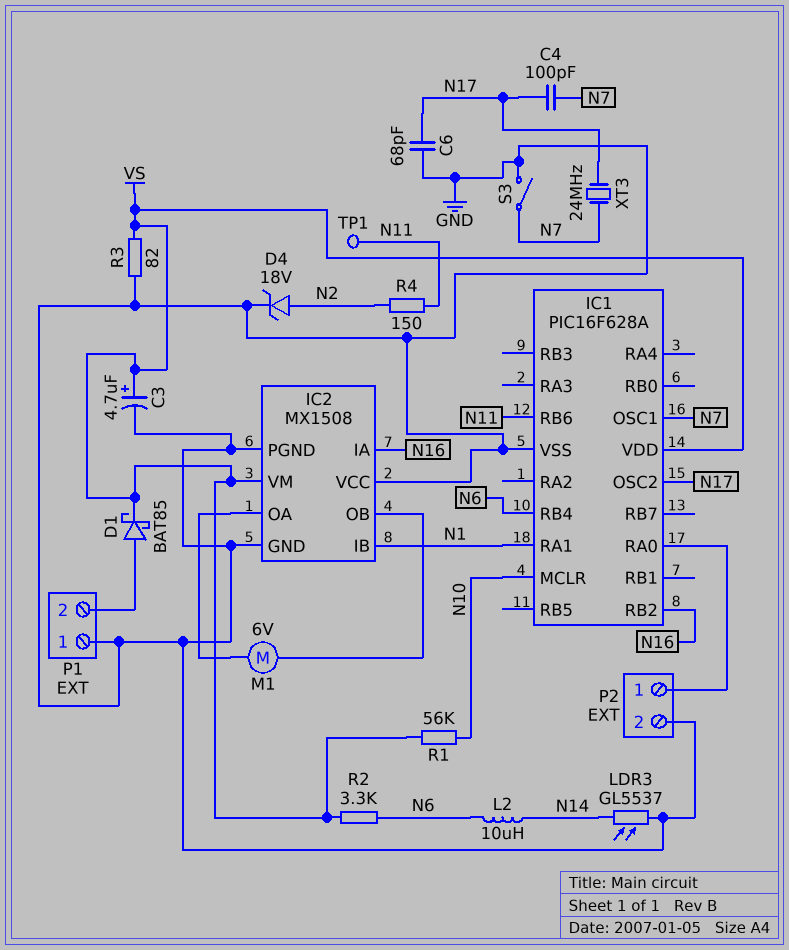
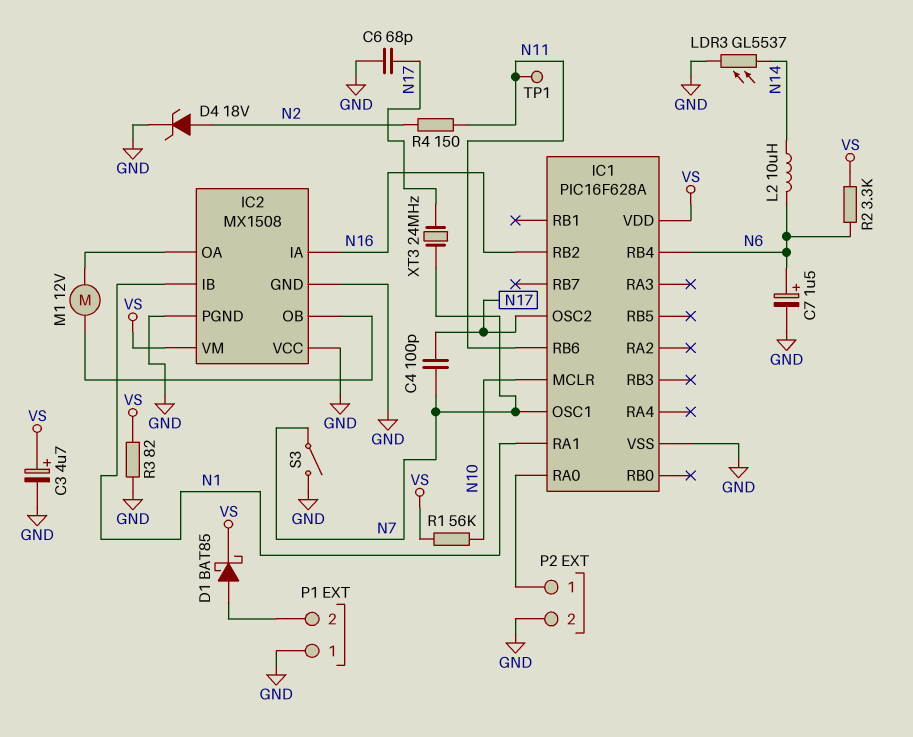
C7: none -> 1.5uF (plus N6, minus GND)
M1: motor 6V (IC2/OA, IC2/OB) -> motor 12V (IC2/OA, IC2/OB)

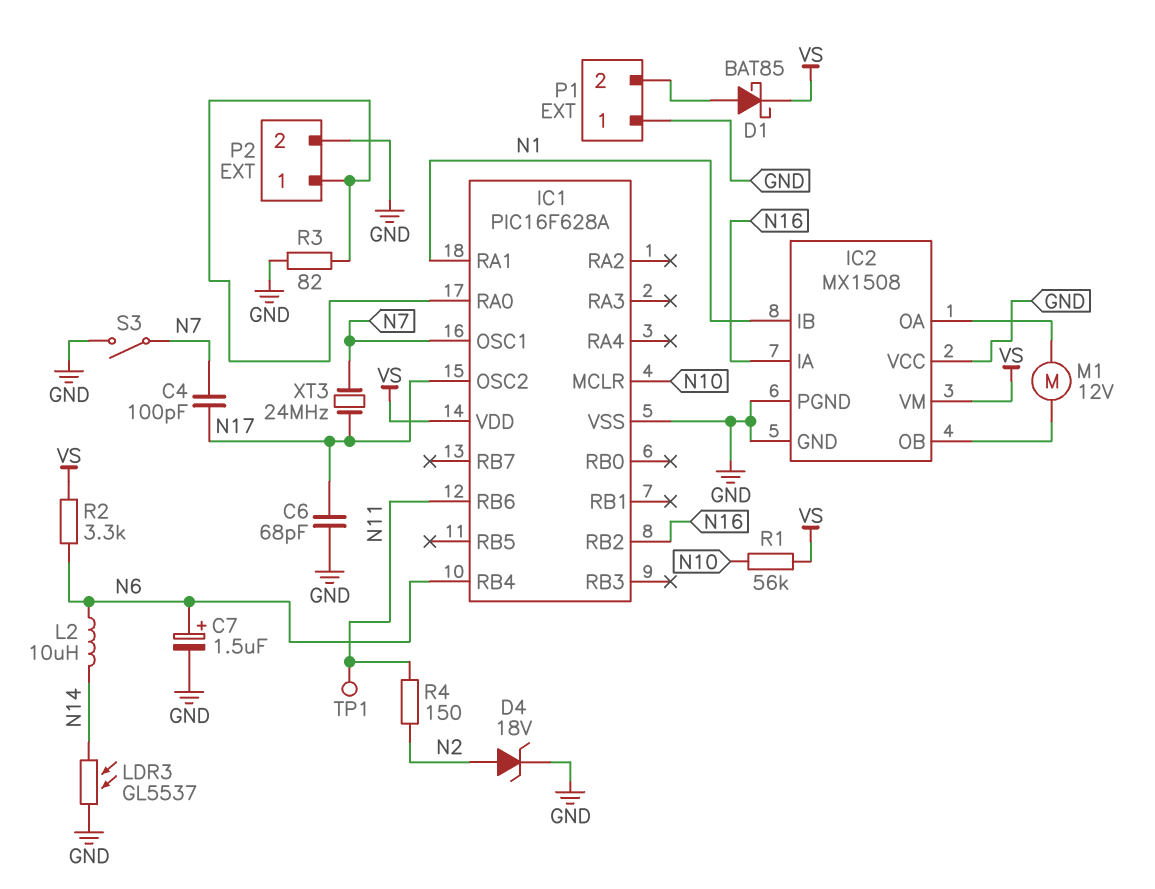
C3: 4.7uF (plus VS, minus GND) -> none
R3: 82 (GND, VS) -> 82 (GND, IC1/RA0)

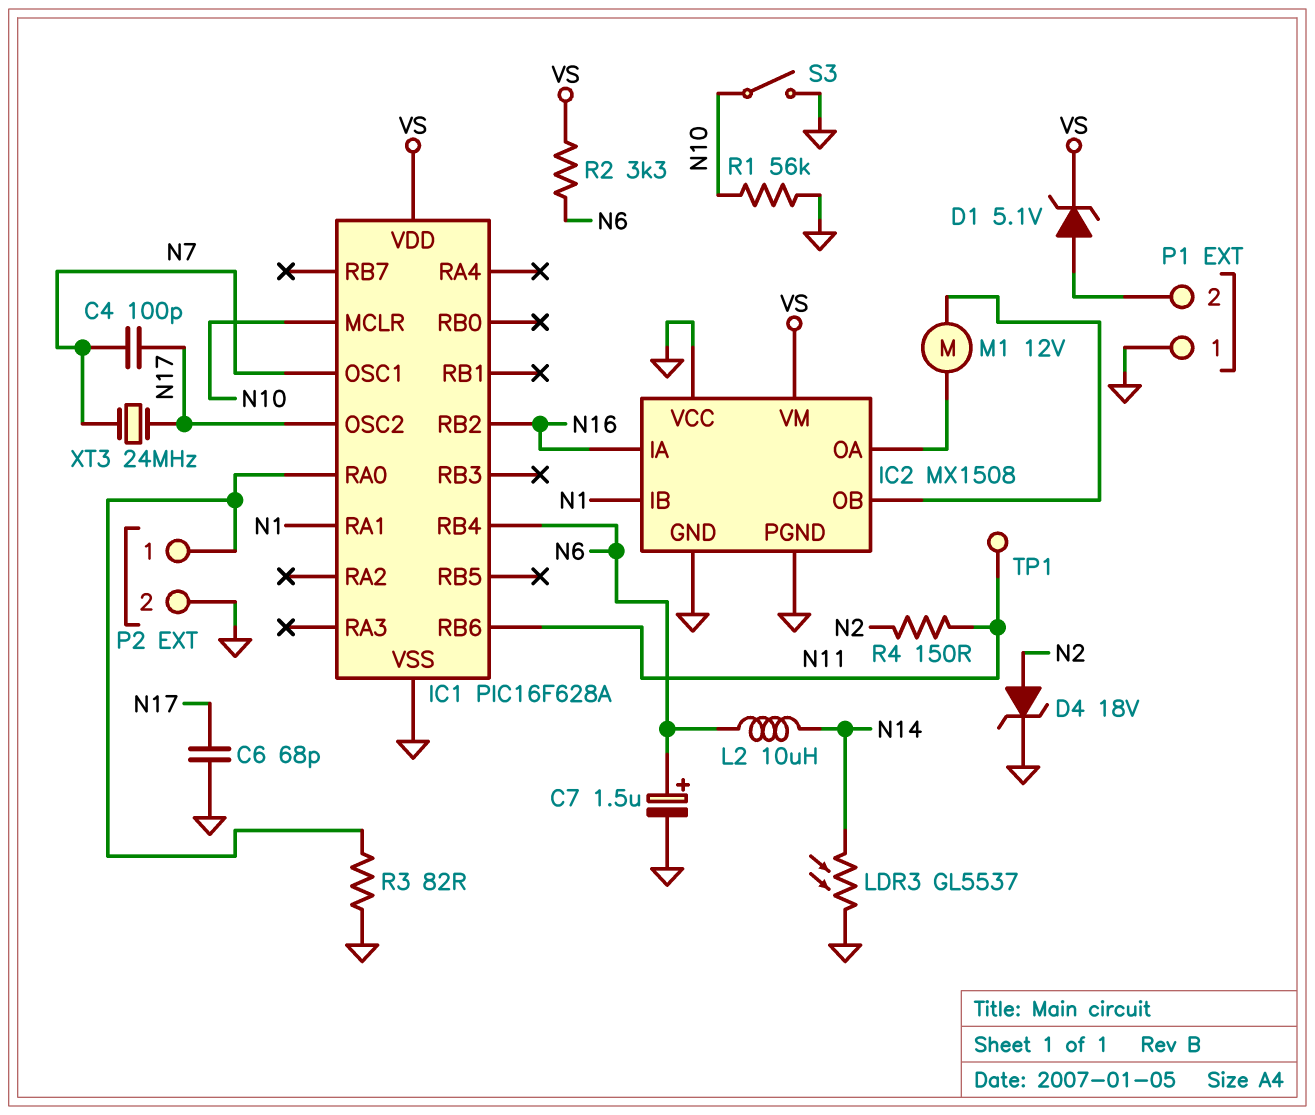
D1: schottky BAT85 (A P1/2, K VS) -> zener 5.1V (A P1/2, K VS)
R1: 56k (N10, VS) -> 56k (GND, N10)
S3: switch (GND, N7) -> switch (GND, N10)

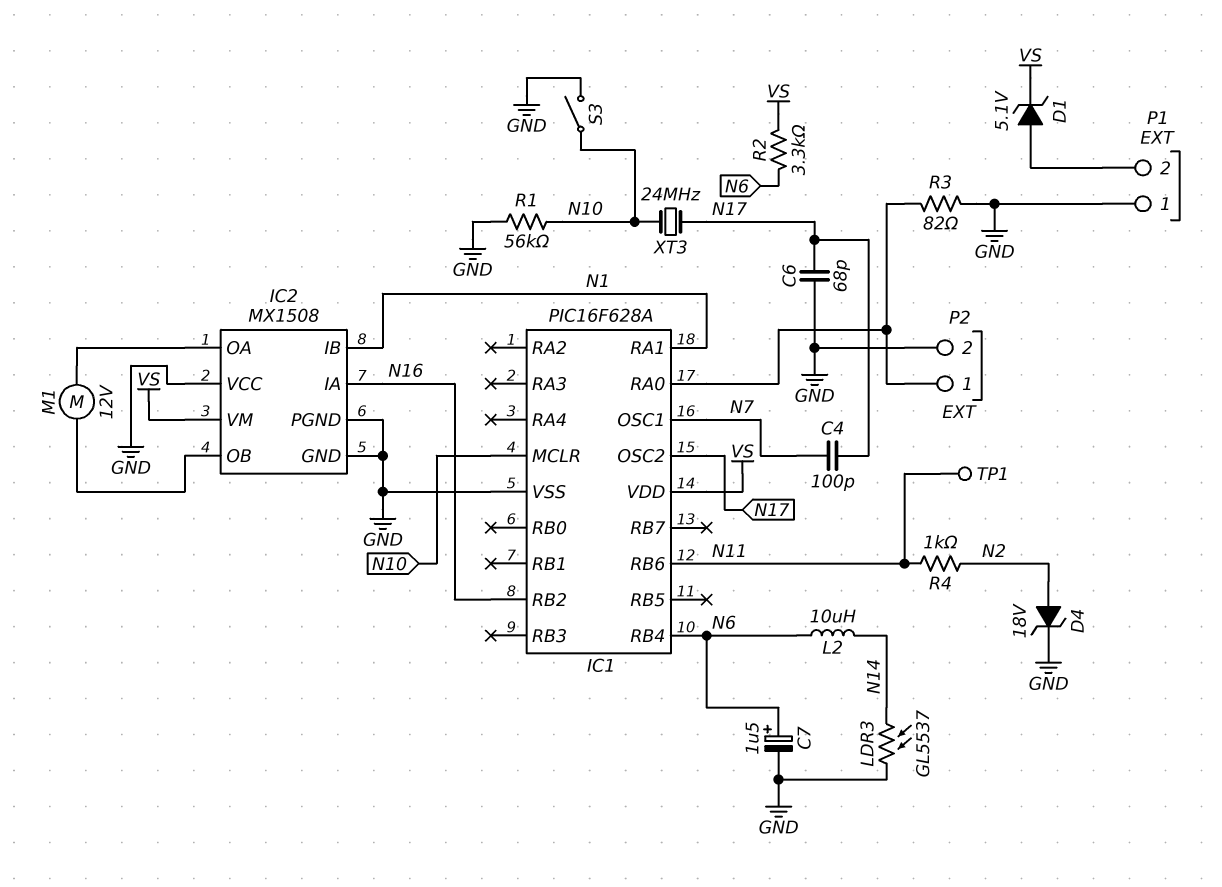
R4: 150 (N2, N11) -> 1k (N2, N11)
XT3: 24MHz (N7, N17) -> 24MHz (N10, N17)

